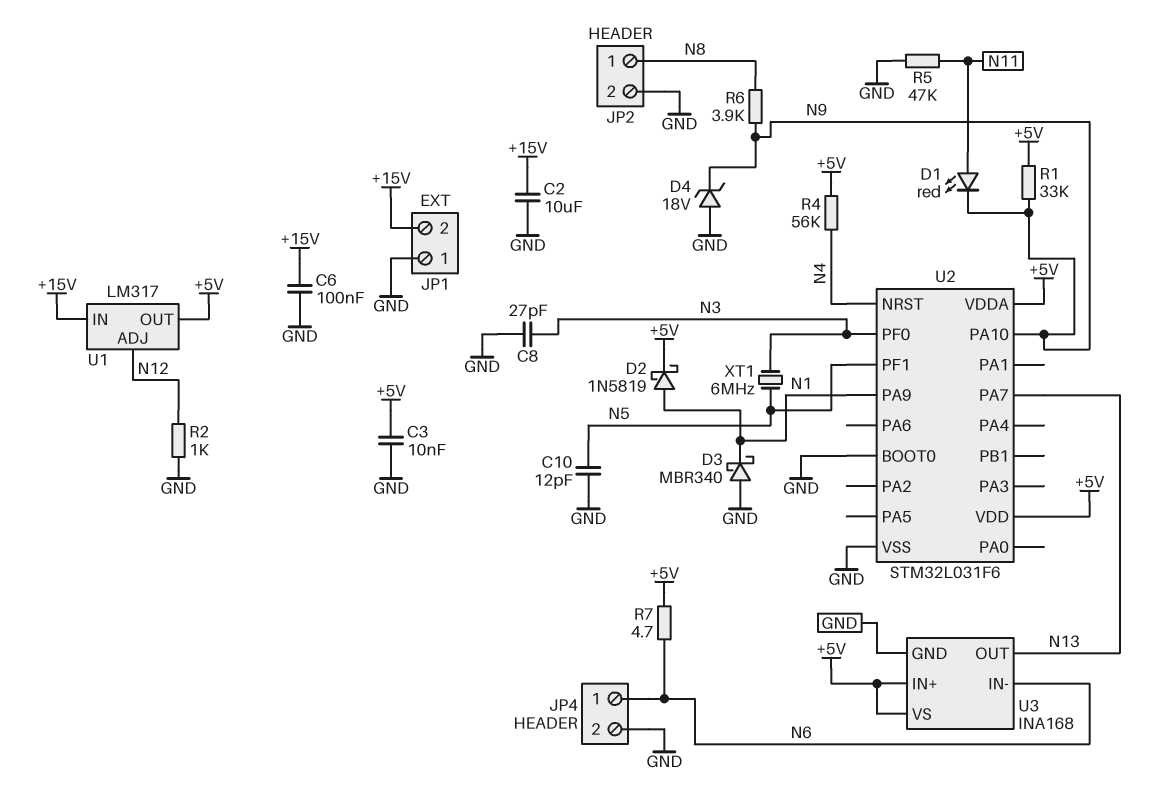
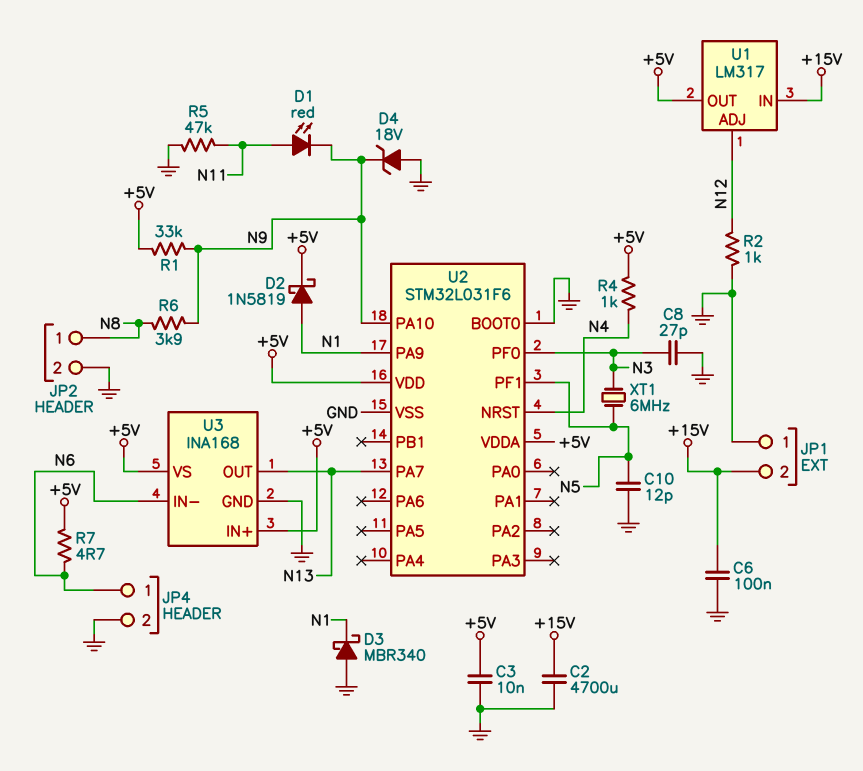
C2: 10uF (+15V, GND) -> 4700uF (+15V, GND)
R4: 56k (+5V, N4) -> 1k (+5V, N4)

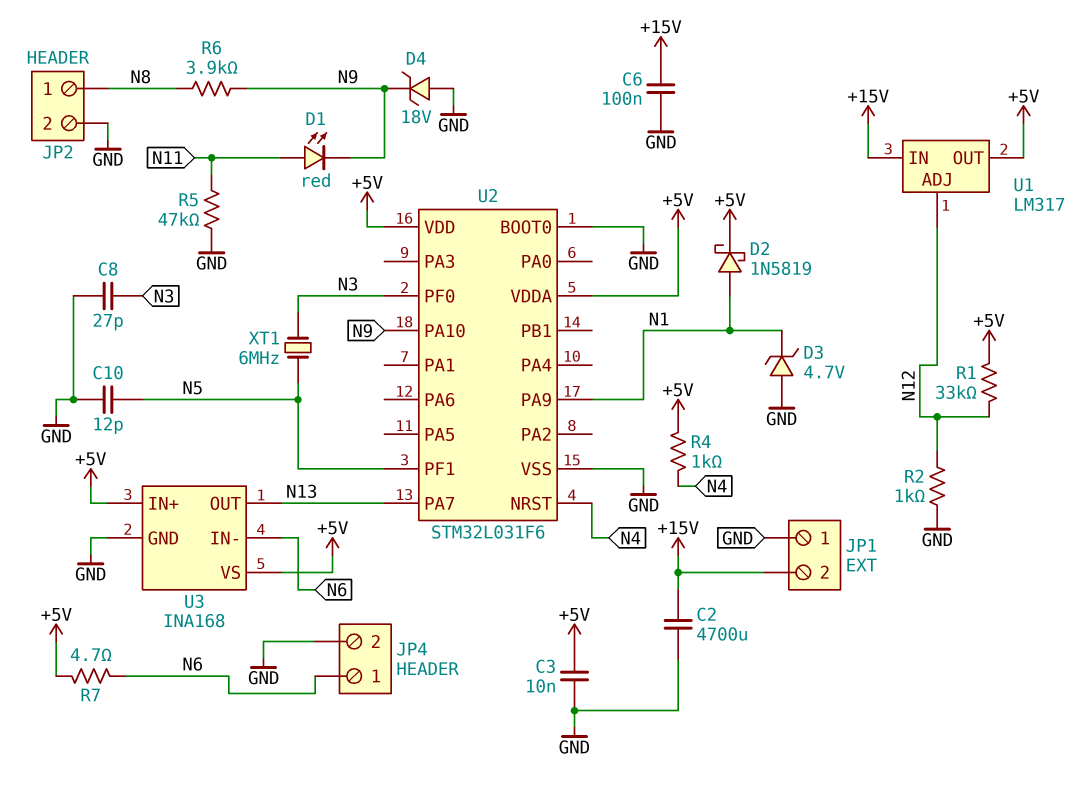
D3: schottky MBR340 (A GND, K N1) -> zener 4.7V (A GND, K N1)
R1: 33k (+5V, N9) -> 33k (+5V, N12)

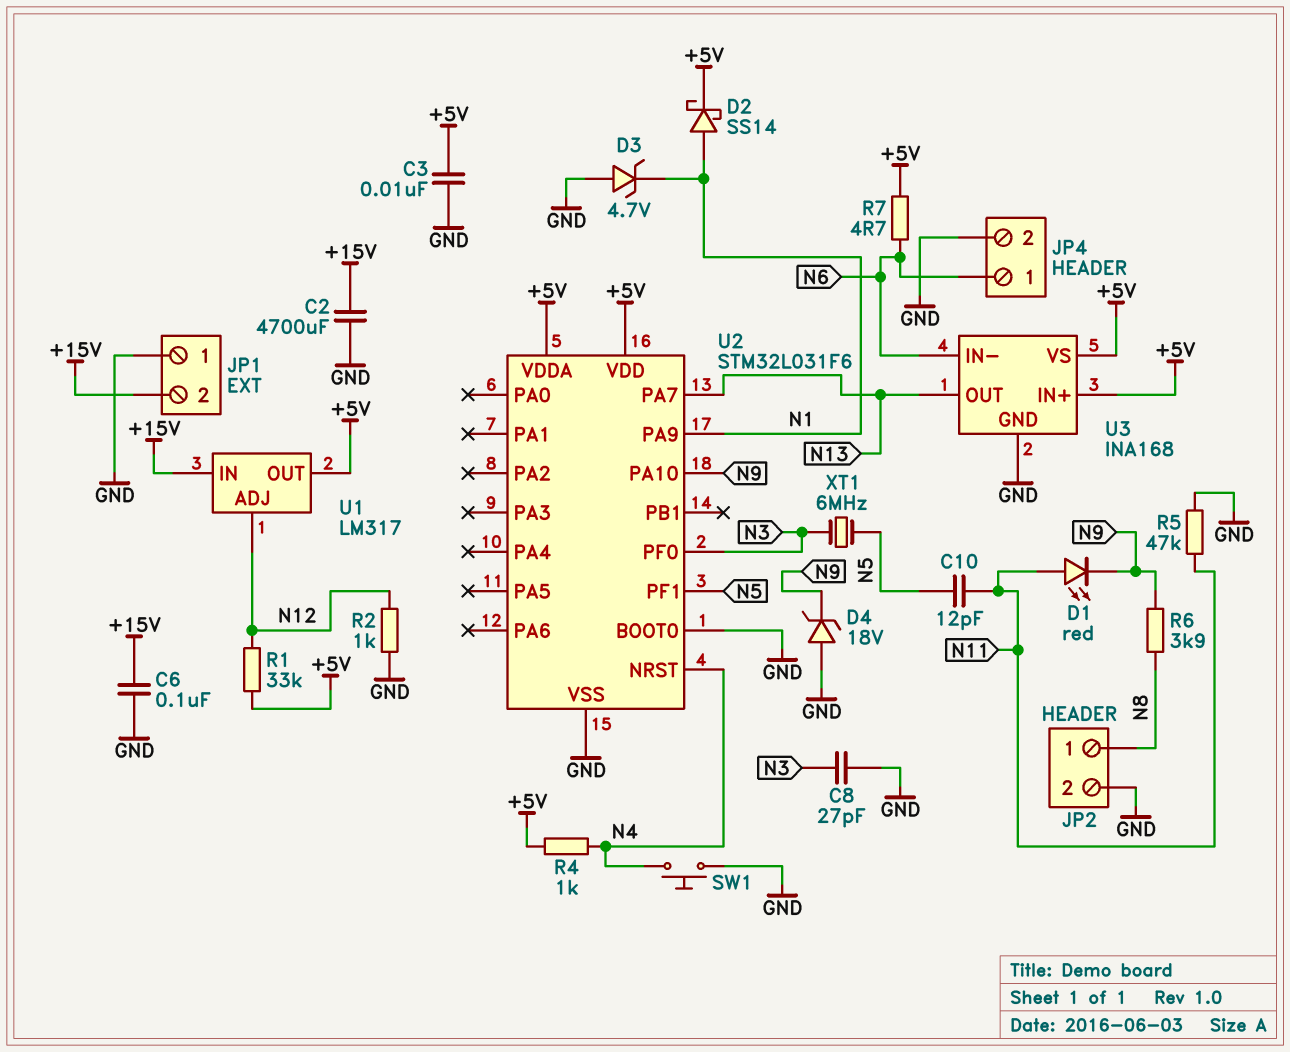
C10: 12pF (GND, N5) -> 12pF (N5, N11)
D2: schottky 1N5819 (A N1, K +5V) -> schottky SS14 (A N1, K +5V)
SW1: none -> button (GND, N4)

